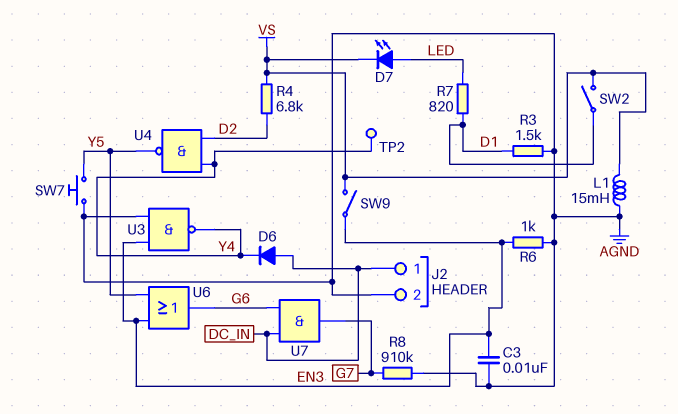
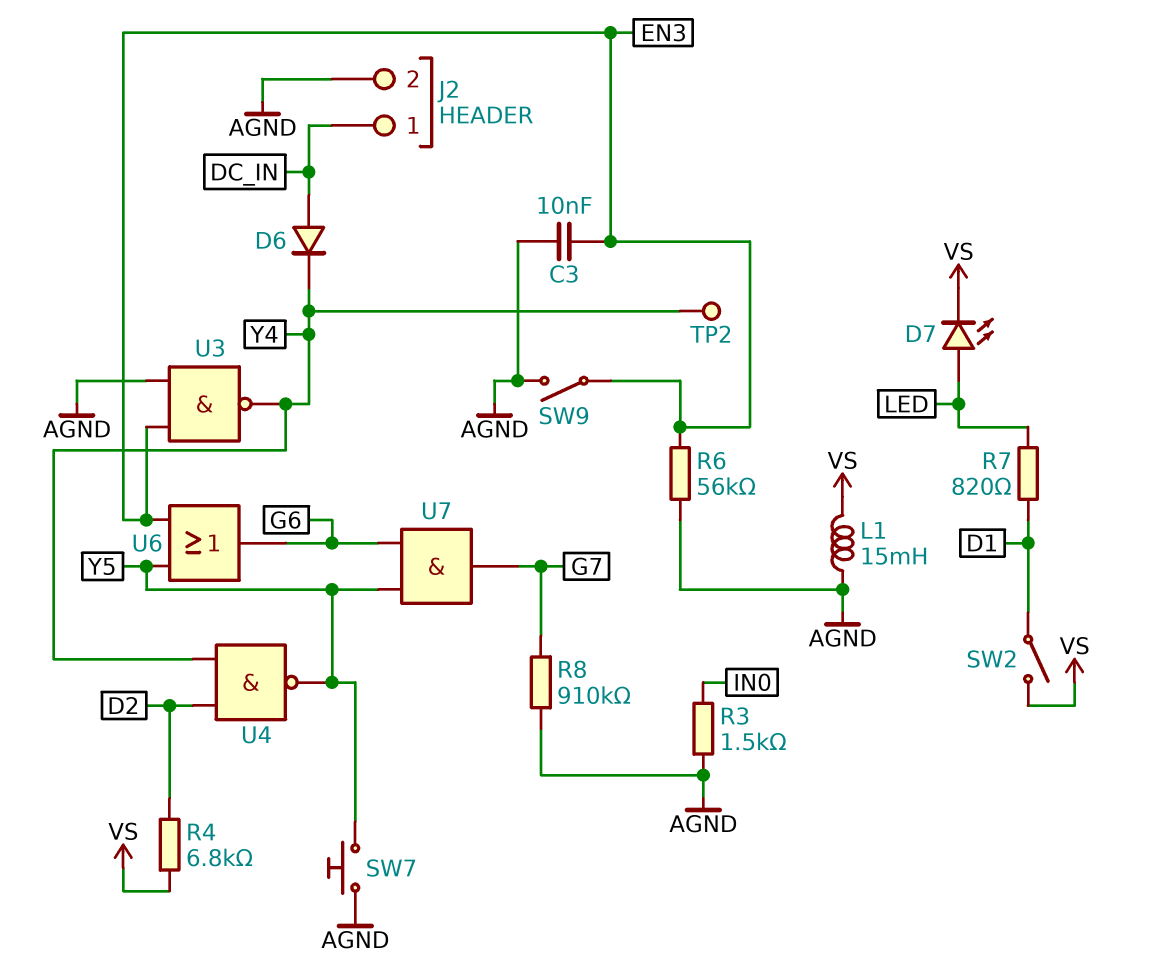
R3: 1.5k (AGND, D1) -> 1.5k (AGND, IN0)
R6: 1k (AGND, EN3) -> 56k (AGND, EN3)
SW9: switch (EN3, VS) -> switch (AGND, EN3)
U7: AND (in DC_IN, in G6, out G7) -> AND (in G6, in Y5, out G7)

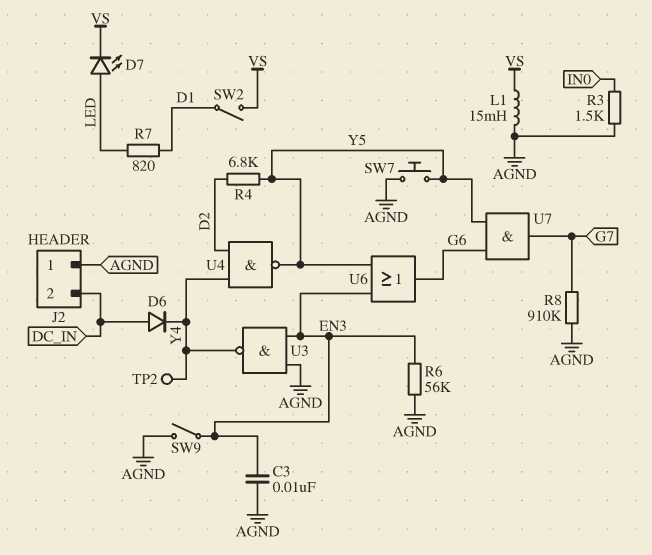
J2 pin 1: DC_IN -> AGND
J2 pin 2: AGND -> DC_IN
R4: 6.8k (D2, VS) -> 6.8k (D2, Y5)

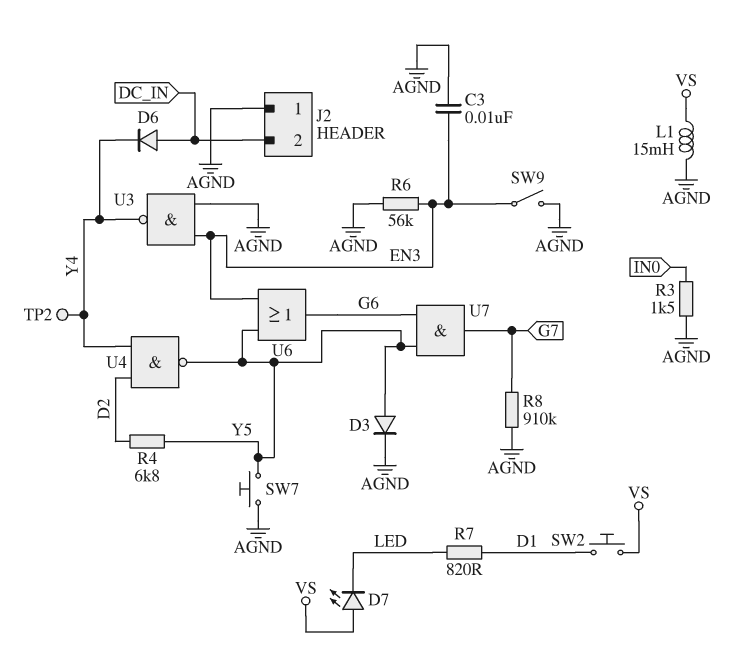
D3: none -> diode (A Y5, K AGND)
D7: LED (A LED, K VS) -> LED (A VS, K LED)
SW2: switch (D1, VS) -> button (D1, VS)

